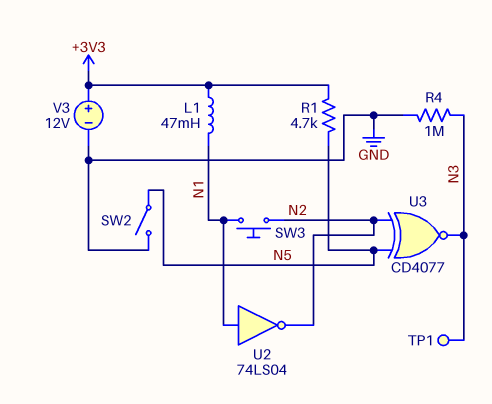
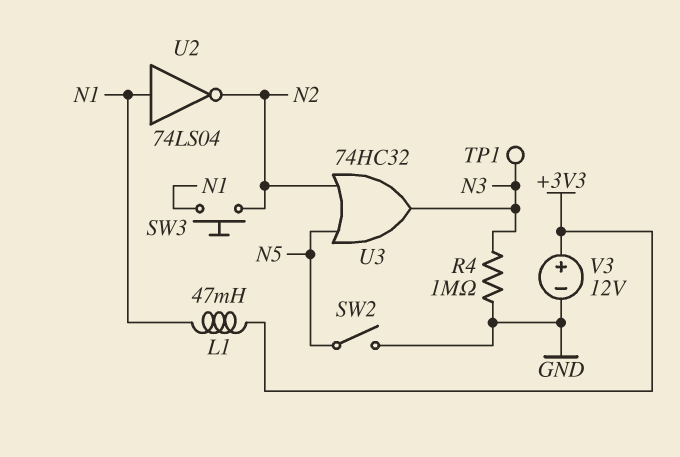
R1: 4.7k (+3V3, N5) -> none
U3: XNOR CD4077 (in N2, in N5, out N3) -> OR 74HC32 (in N2, in N5, out N3)

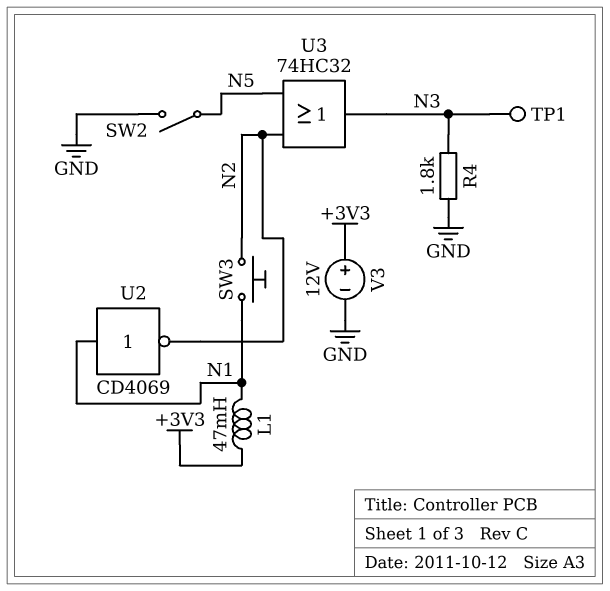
R4: 1M (GND, N3) -> 1.8k (GND, N3)
U2: NOT 74LS04 (in N1, out N2) -> NOT CD4069 (in N1, out N2)

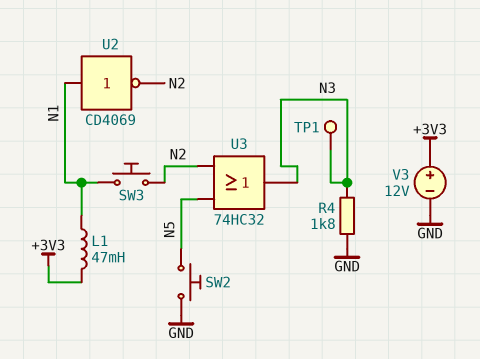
SW2: switch (GND, N5) -> button (GND, N5)

